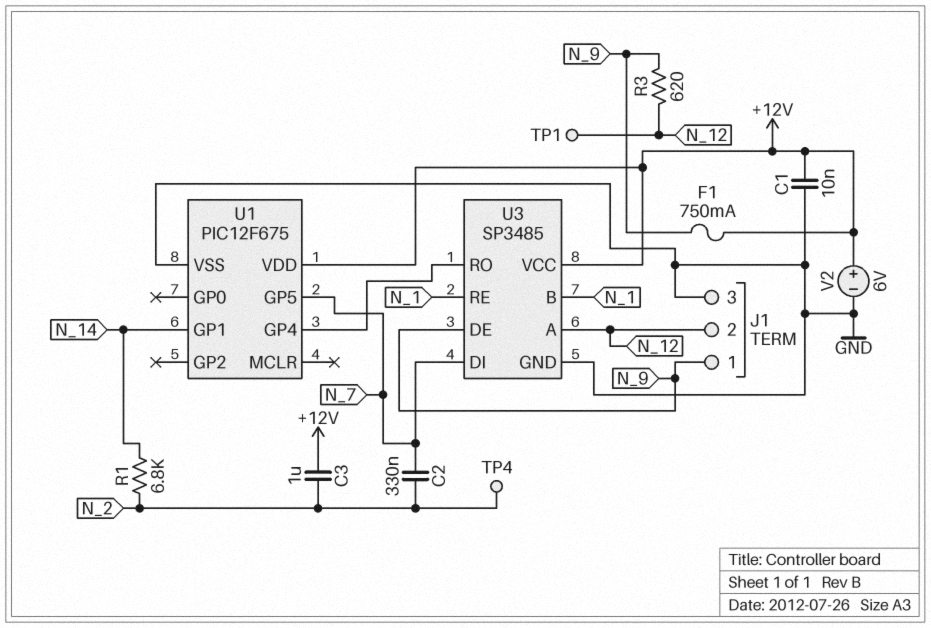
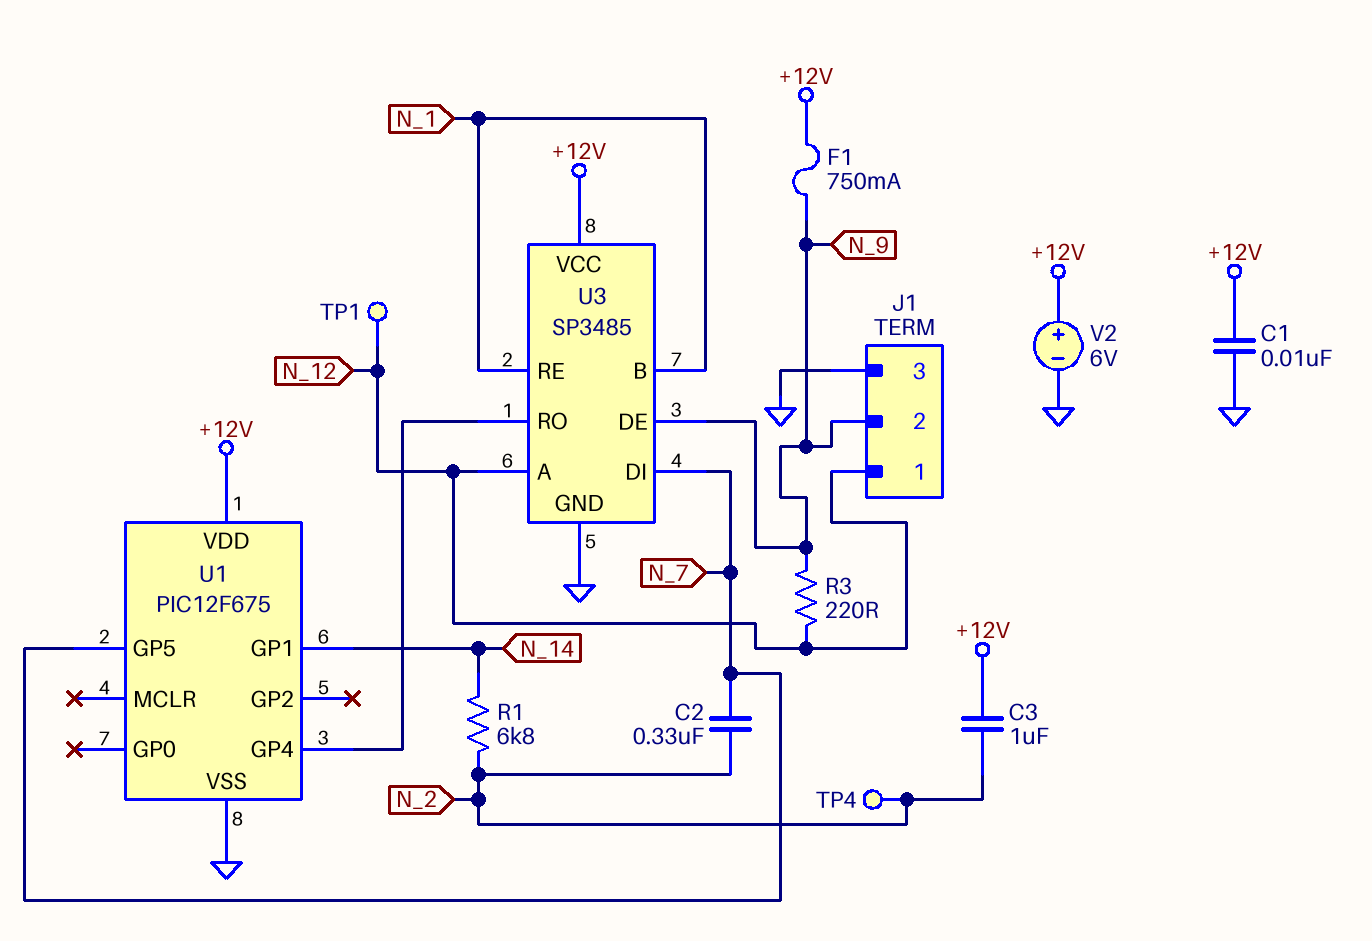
J1 pin 1: N_9 -> N_12
J1 pin 2: N_12 -> N_9
R3: 620 (N_9, N_12) -> 220 (N_9, N_12)

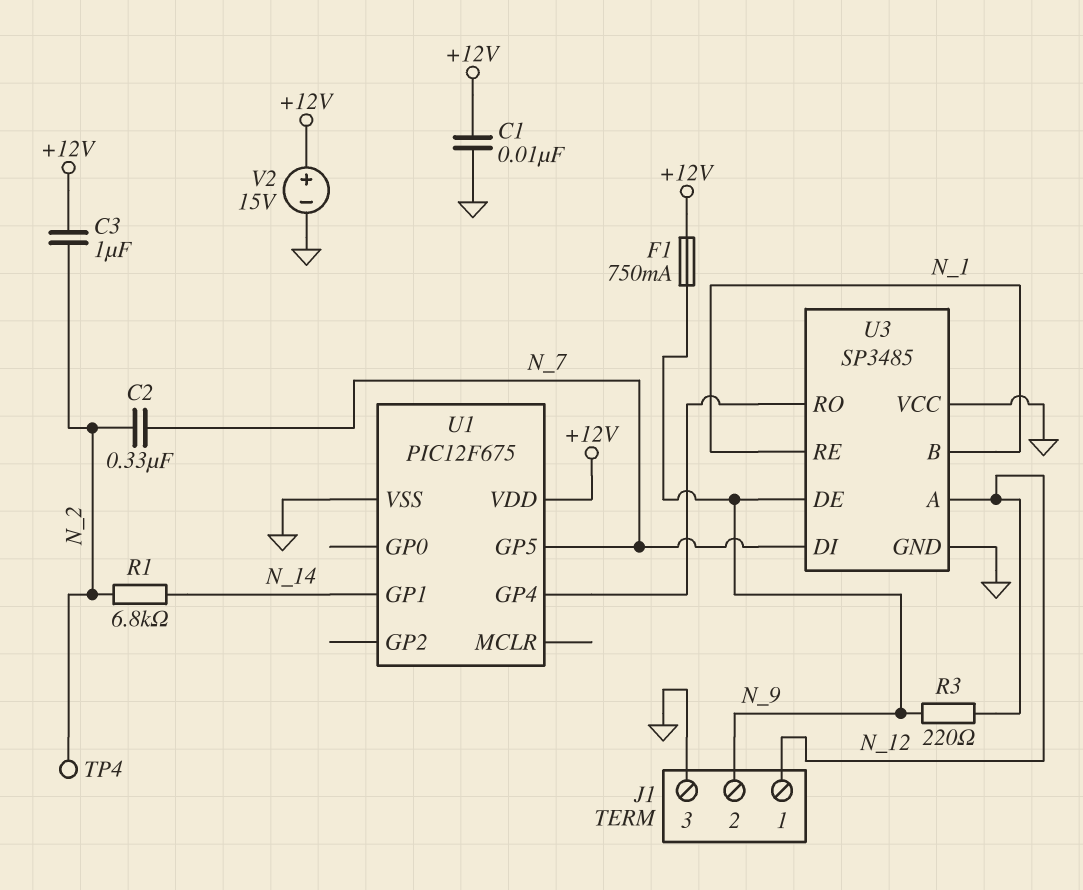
TP1: test point (N_12) -> none
U3 pin VCC: +12V -> GND
V2: 6V (plus +12V, minus GND) -> 15V (plus +12V, minus GND)

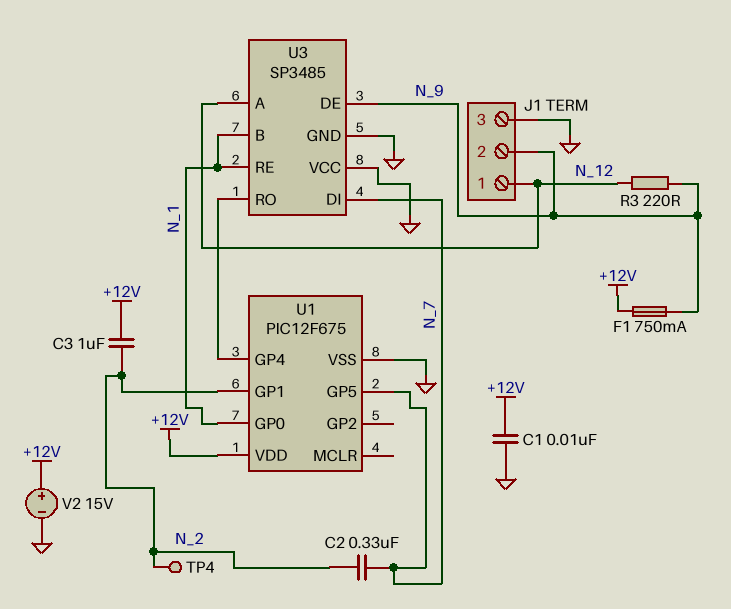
R1: 6.8k (N_2, N_14) -> none
U1 pin GP0: none -> N_1
U1 pin GP1: N_14 -> N_2

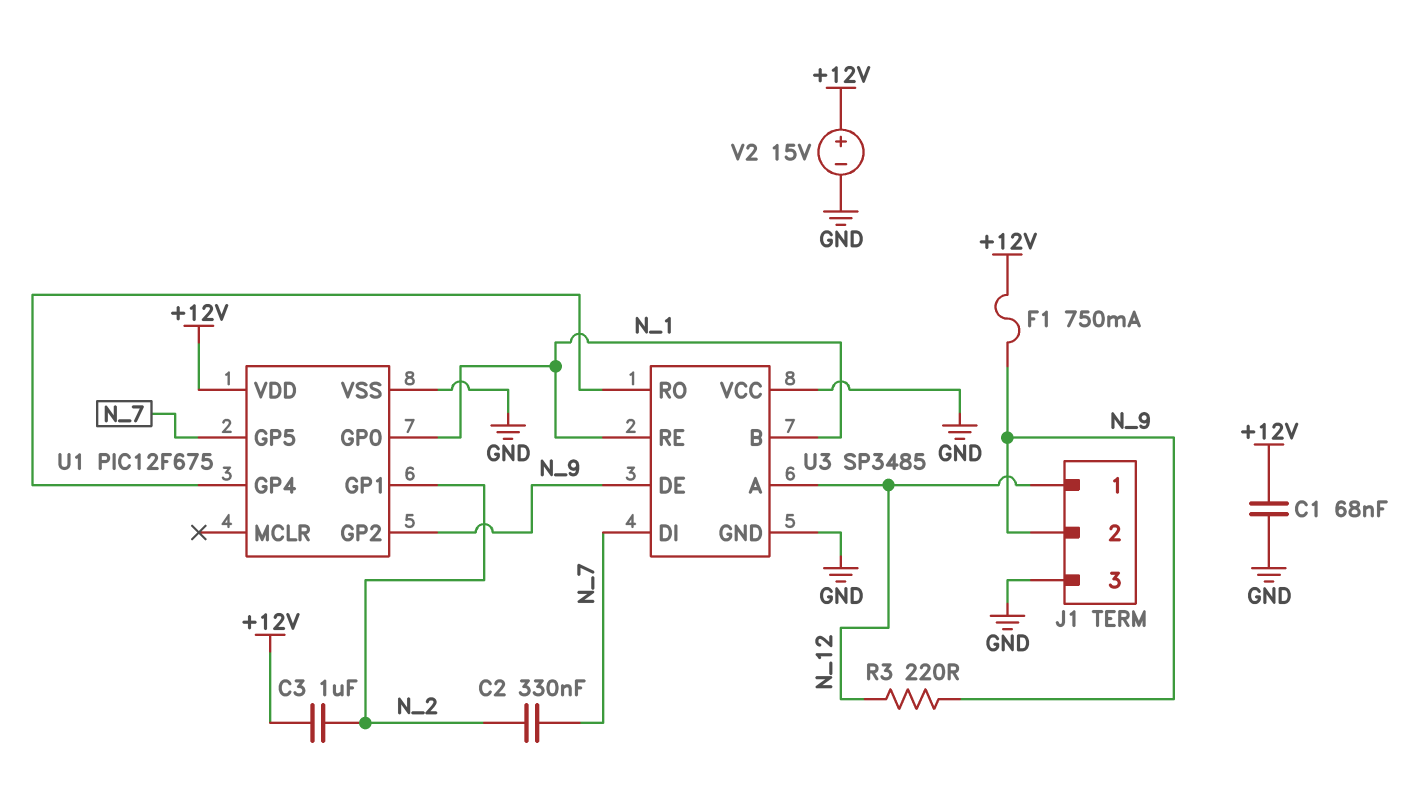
C1: 10nF (+12V, GND) -> 68nF (+12V, GND)
TP4: test point (N_2) -> none
U1 pin GP2: none -> N_9

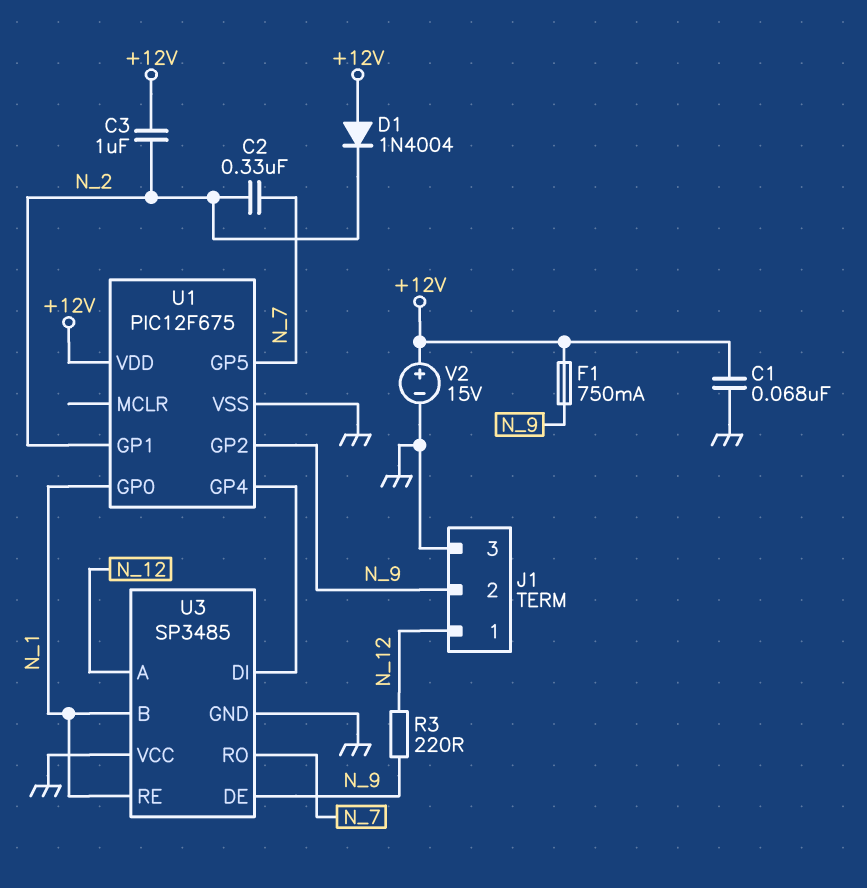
D1: none -> diode 1N4004 (A +12V, K N_2)
U3 pin DI: N_7 -> U1/GP4
U3 pin RO: U1/GP4 -> N_7

